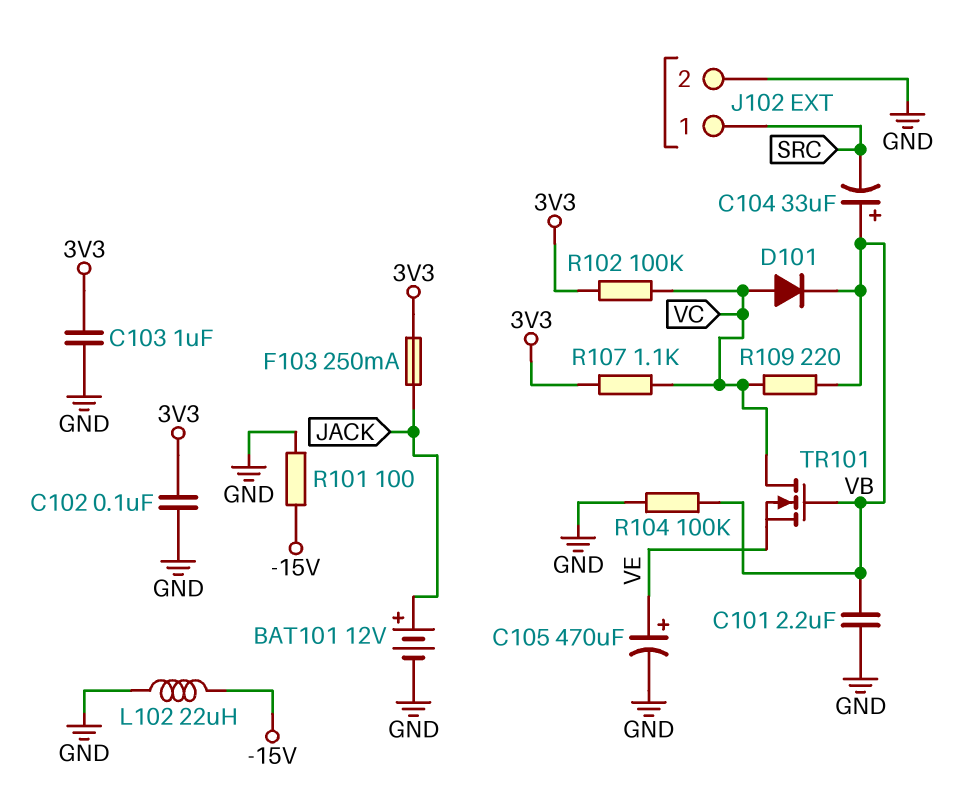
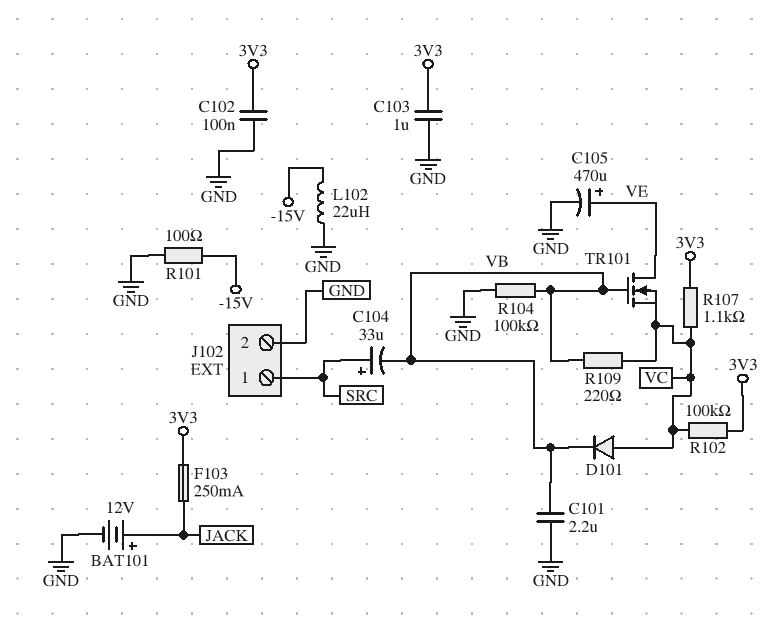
C104: 33uF (plus VB, minus SRC) -> 33uF (plus SRC, minus VB)
TR101: NMOS (G VB, D VC, S VE) -> NMOS (G VB, D VE, S VC)

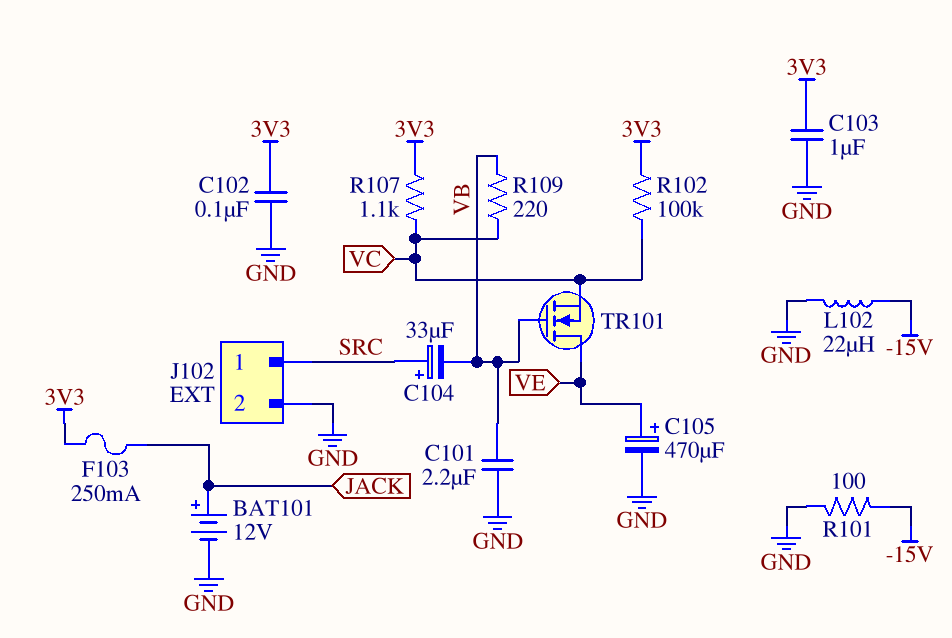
D101: diode (A VC, K VB) -> none
R104: 100k (GND, VB) -> none

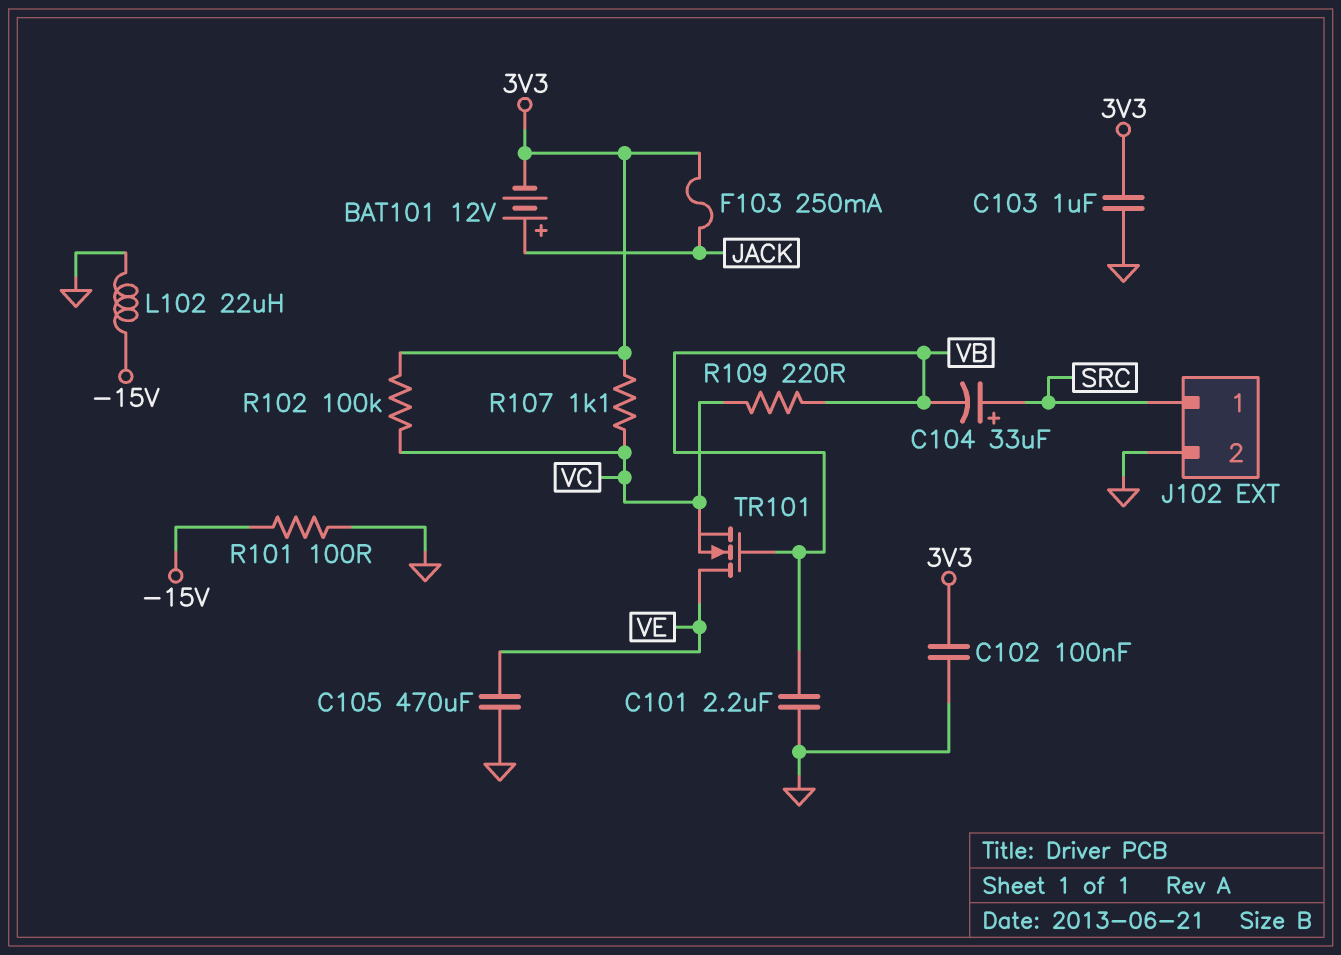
BAT101: 12V (plus JACK, minus GND) -> 12V (plus JACK, minus 3V3)
C105: 470uF (plus VE, minus GND) -> 470uF (GND, VE)

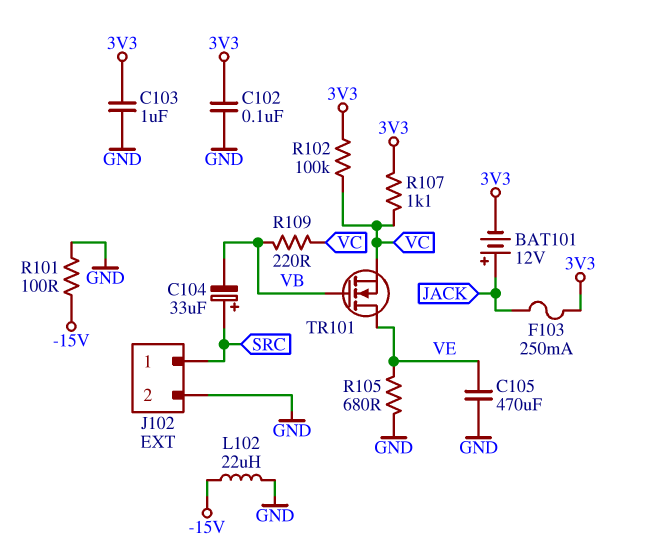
C101: 2.2uF (GND, VB) -> none
R105: none -> 680 (GND, VE)

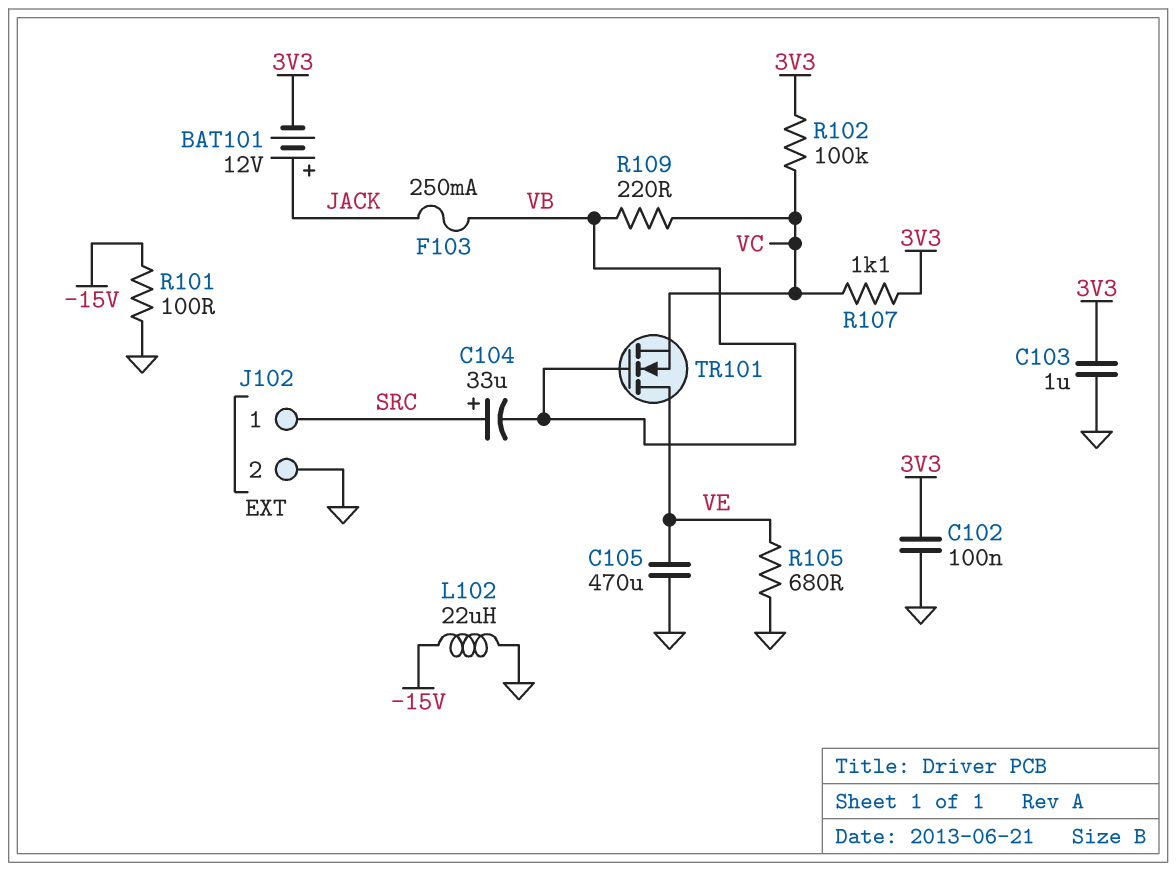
F103: 250mA (3V3, JACK) -> 250mA (JACK, VB)

